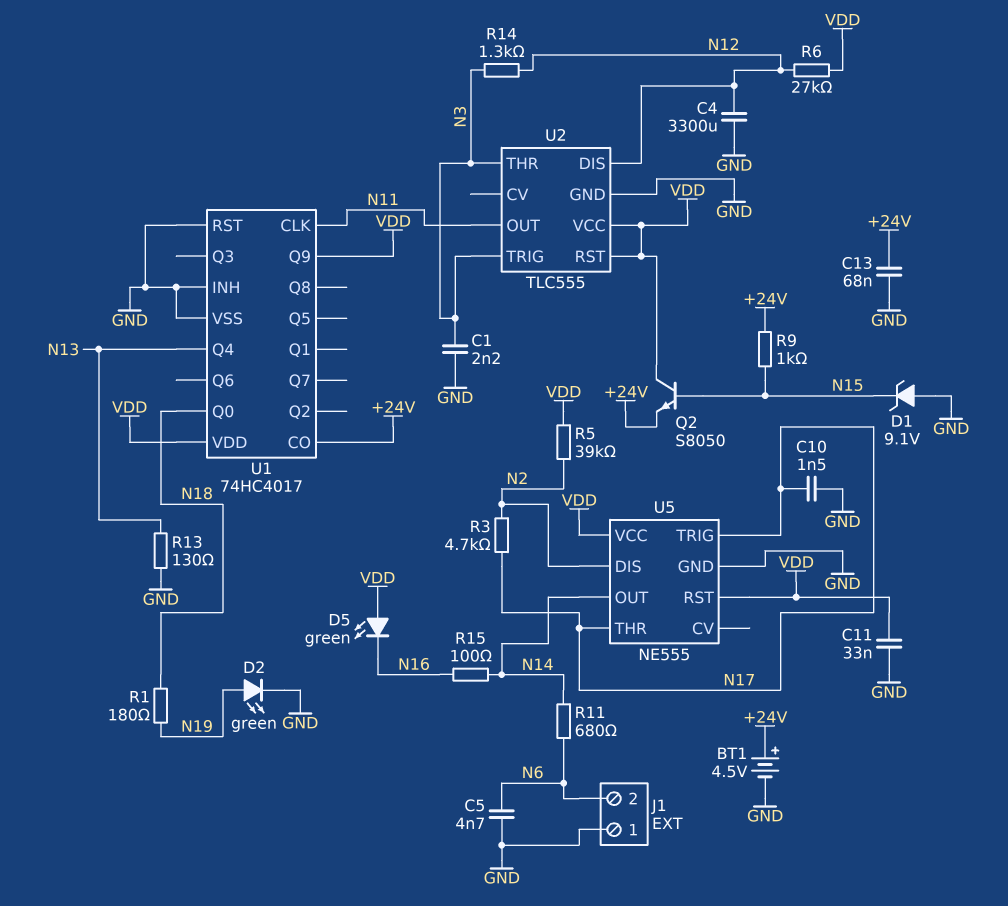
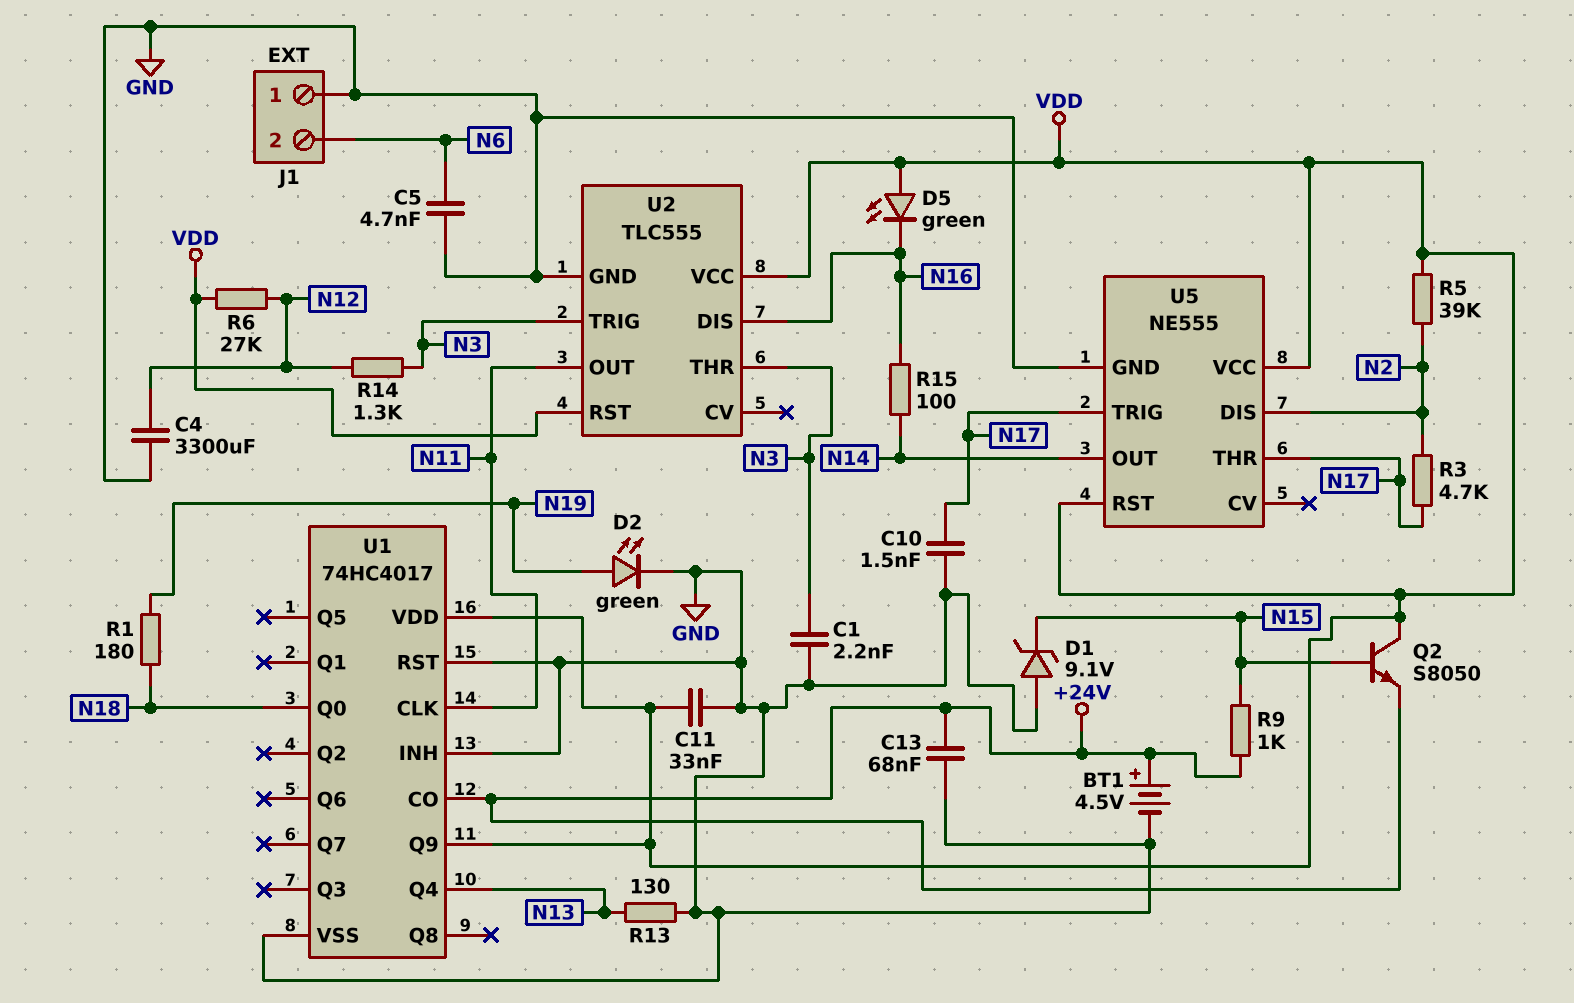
R11: 680 (N6, N14) -> none
U2 pin DIS: N12 -> N16

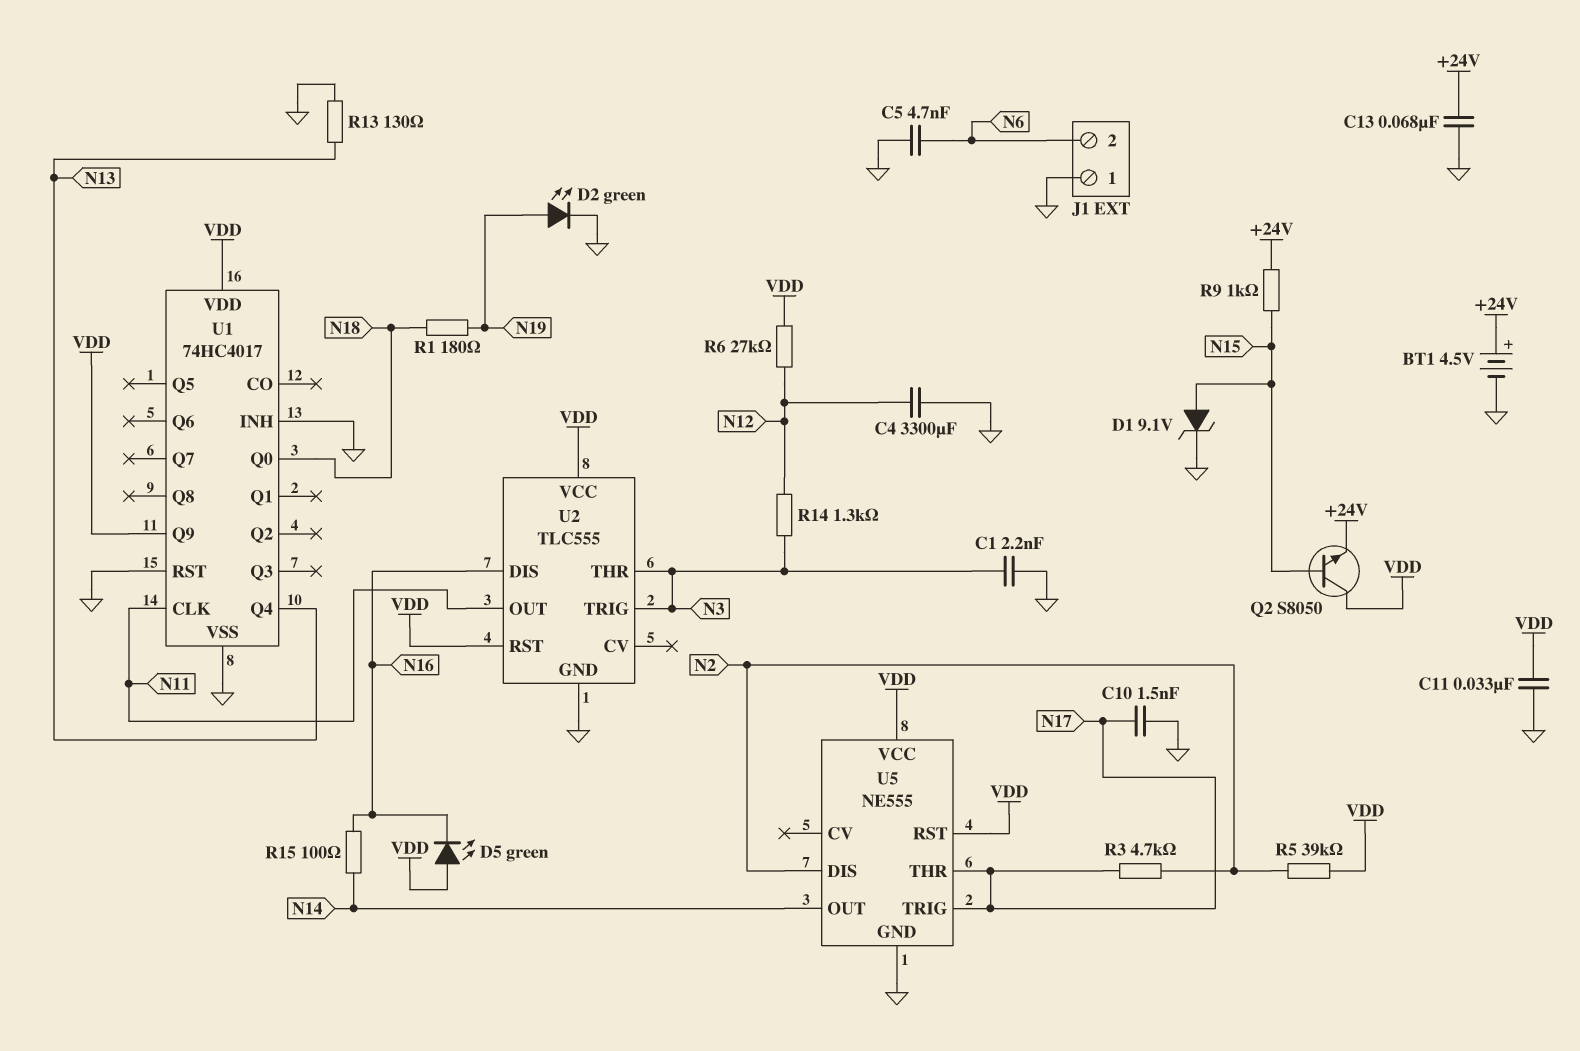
D1: zener 9.1V (A GND, K N15) -> zener 9.1V (A N15, K GND)
U1 pin CO: +24V -> none

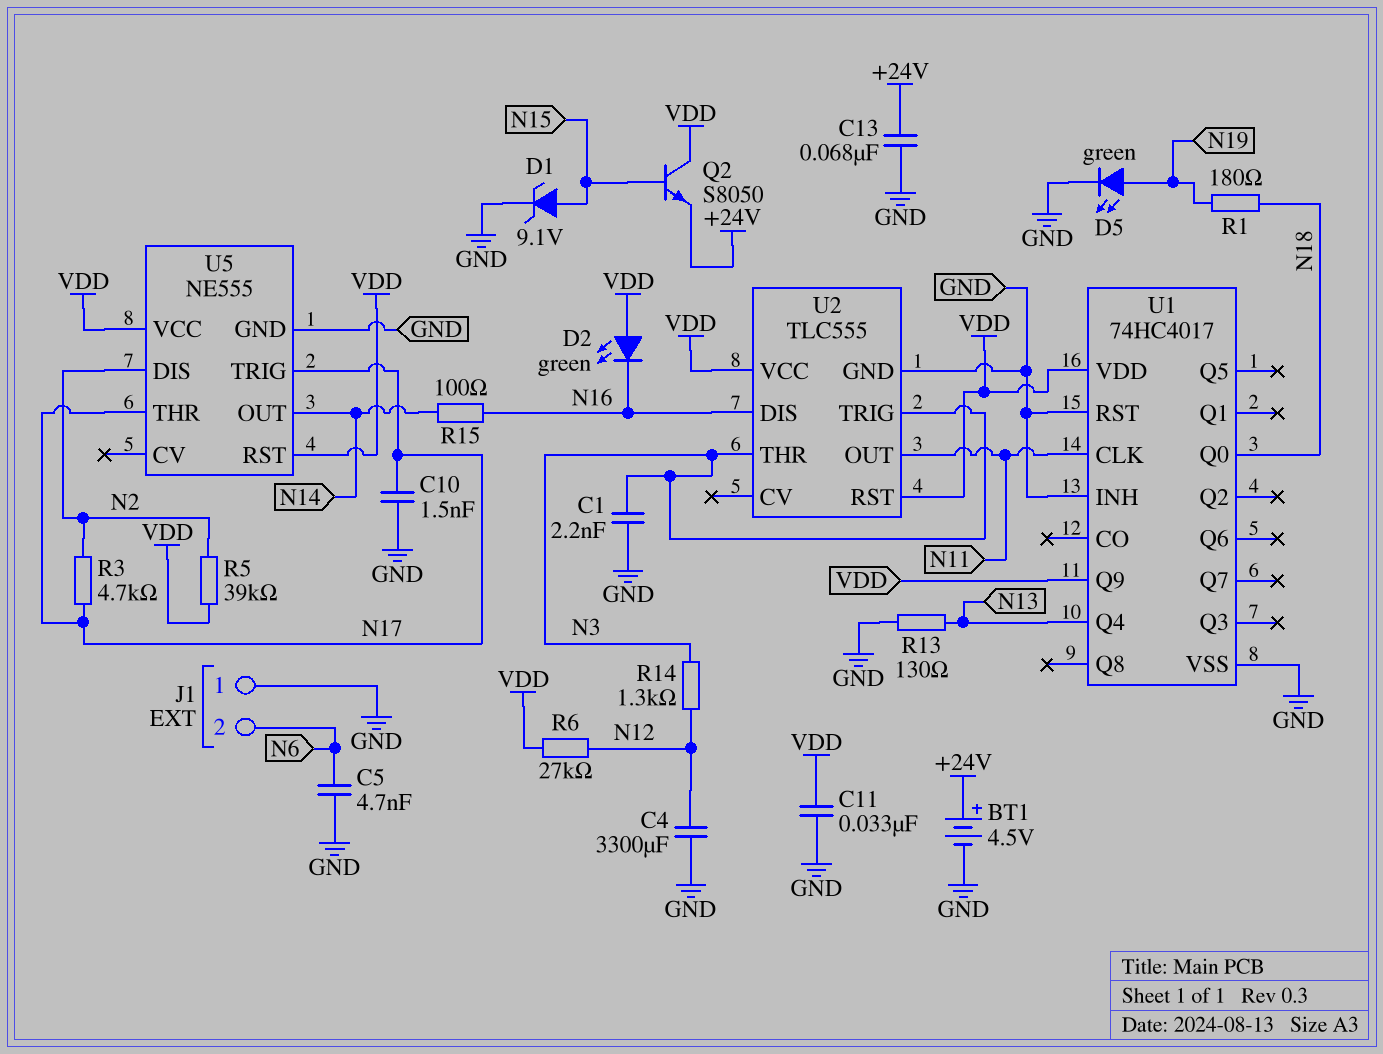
D2: LED green (A N19, K GND) -> LED green (A VDD, K N16)
D5: LED green (A VDD, K N16) -> LED green (A N19, K GND)
R9: 1k (+24V, N15) -> none

